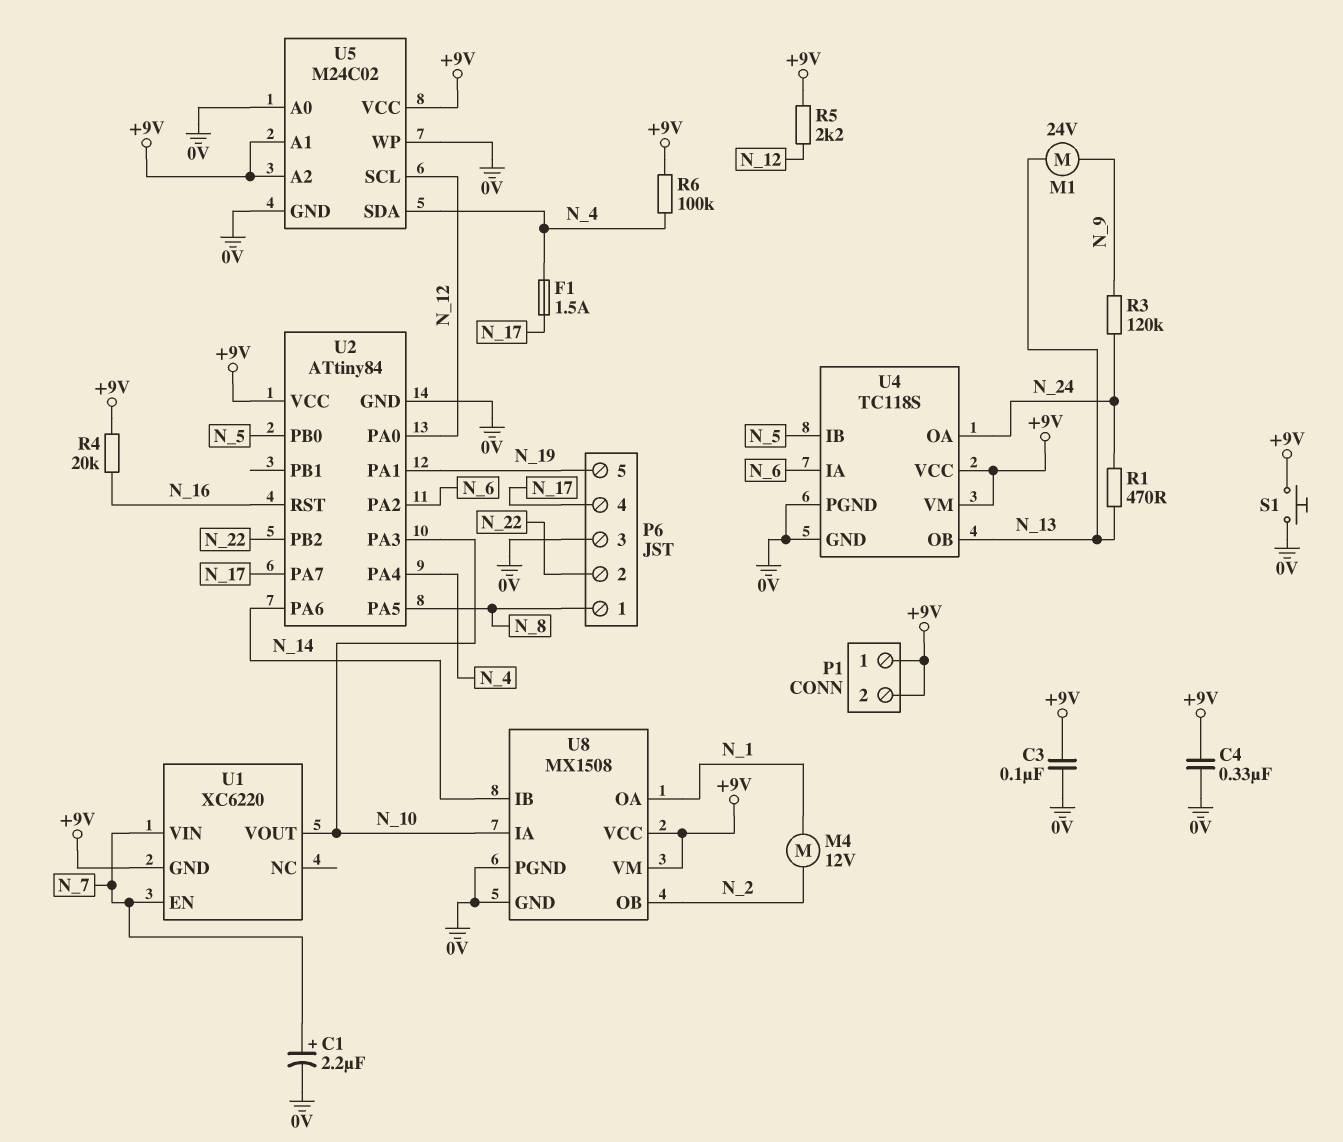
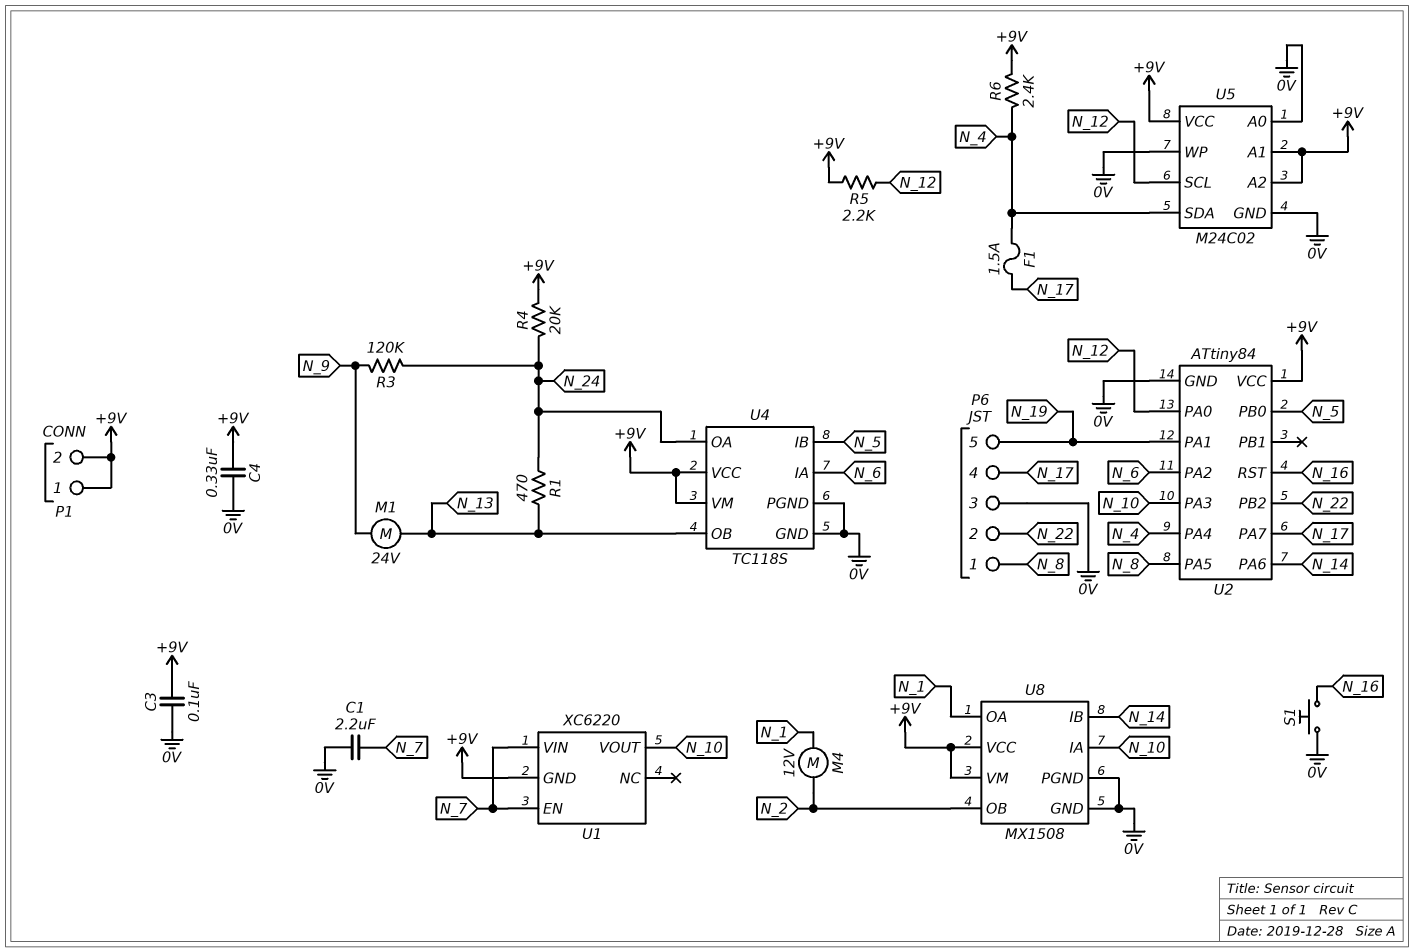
C1: 2.2uF (plus N_7, minus 0V) -> 2.2uF (0V, N_7)
R4: 20k (+9V, N_16) -> 20k (+9V, N_24)
R6: 100k (+9V, N_4) -> 2.4k (+9V, N_4)
S1: button (+9V, 0V) -> button (0V, N_16)

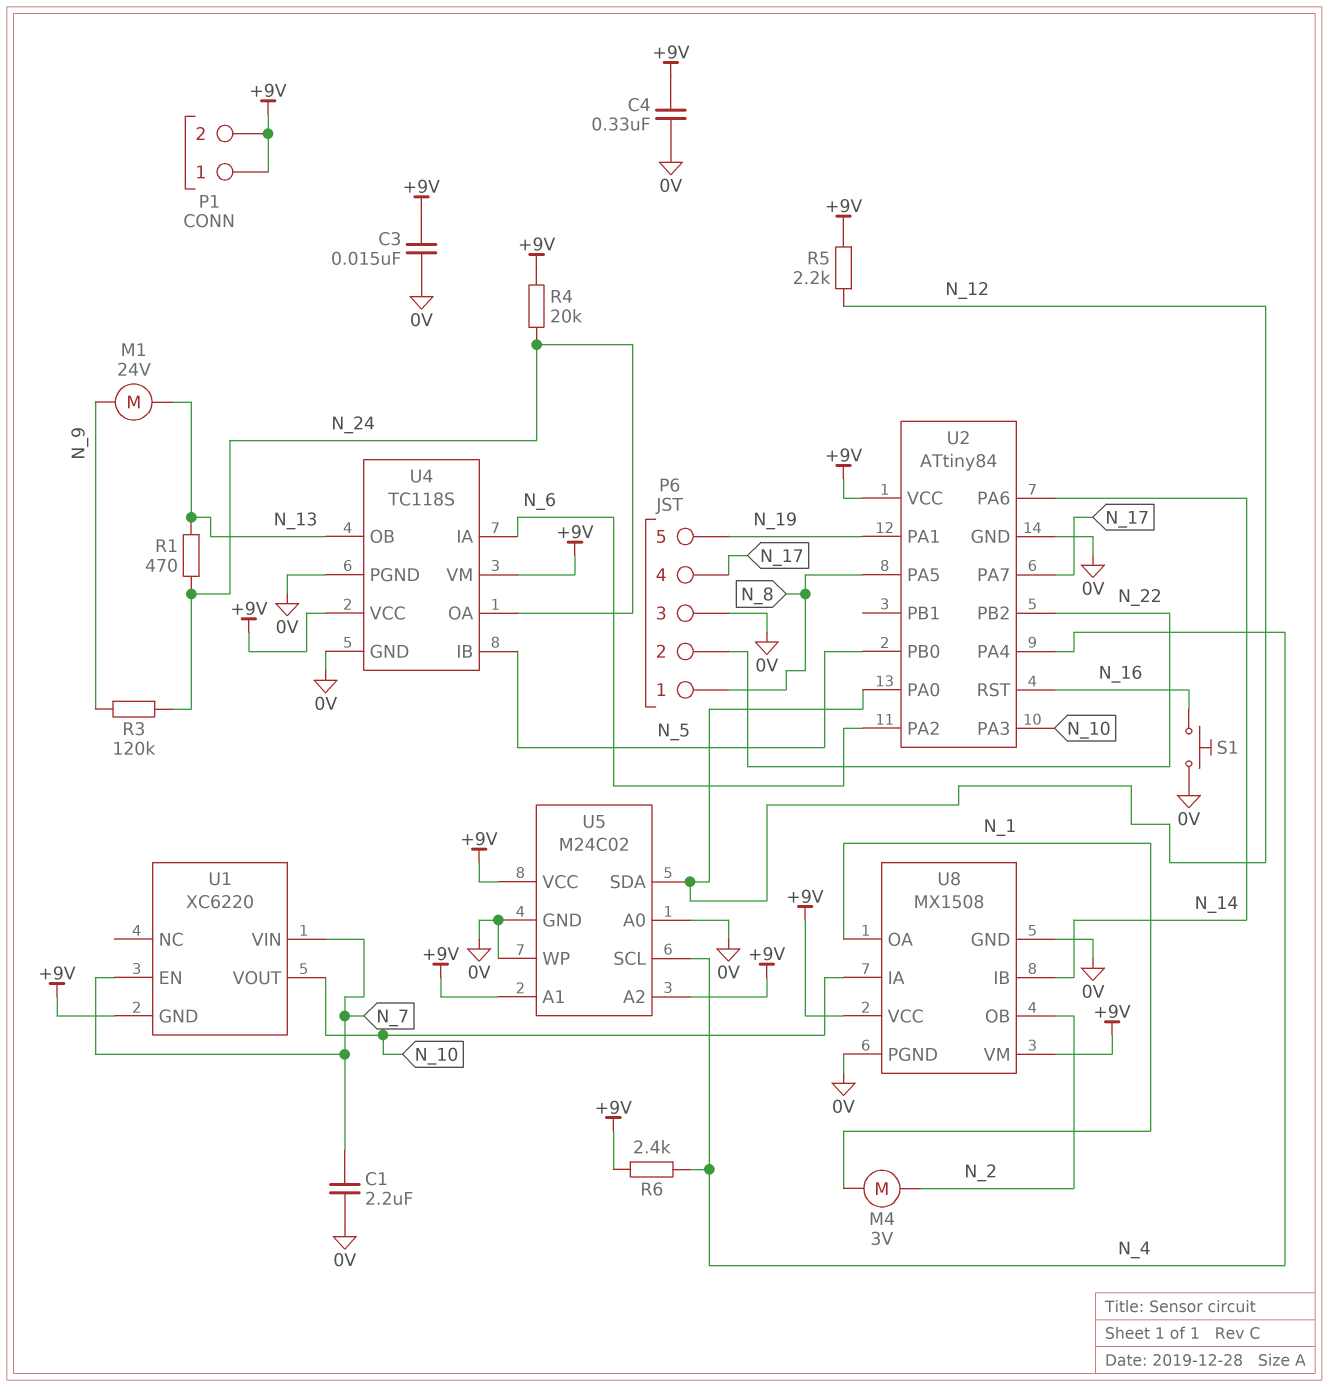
C3: 100nF (+9V, 0V) -> 15nF (+9V, 0V)
F1: 1.5A (N_4, N_17) -> none
M4: motor 12V (N_1, N_2) -> motor 3V (N_1, N_2)
U5 pin SCL: N_12 -> N_4
U5 pin SDA: N_4 -> N_12

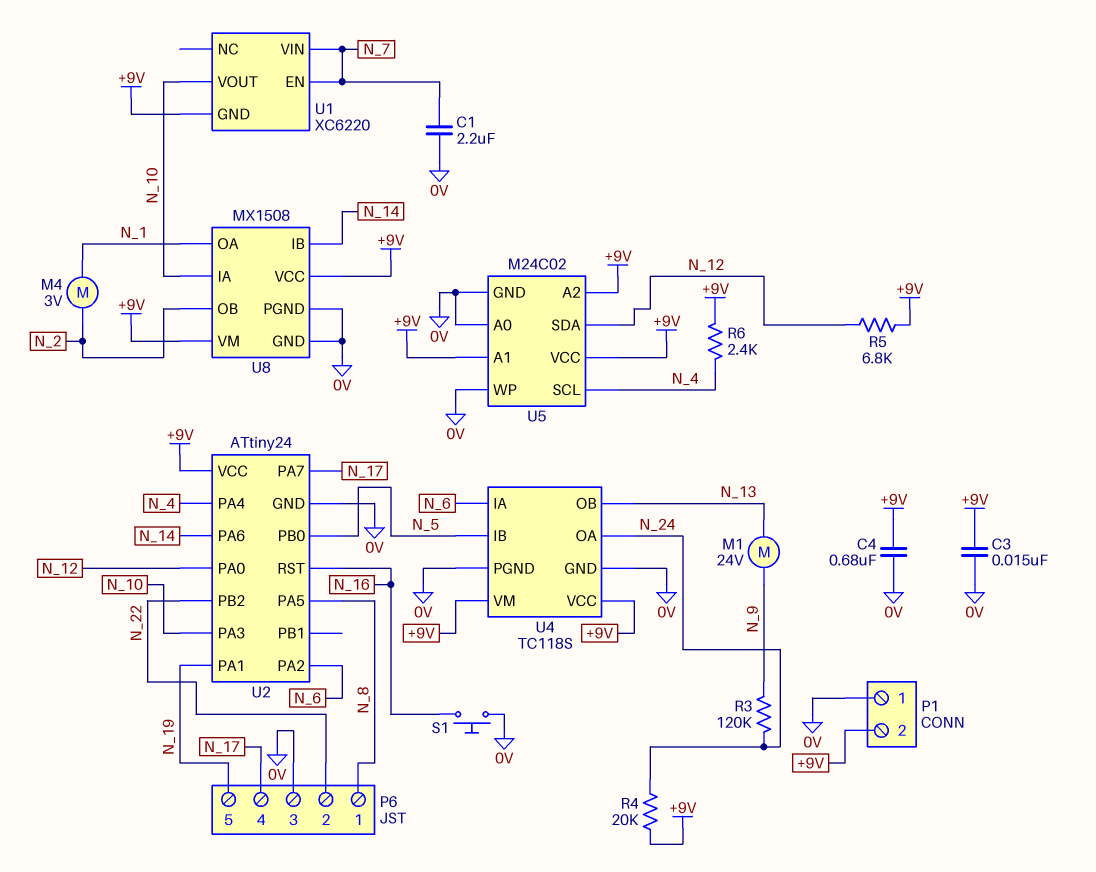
C4: 330nF (+9V, 0V) -> 680nF (+9V, 0V)
P1 pin 1: +9V -> 0V
R1: 470 (N_13, N_24) -> none
R5: 2.2k (+9V, N_12) -> 6.8k (+9V, N_12)
U2: ATtiny84 -> ATtiny24

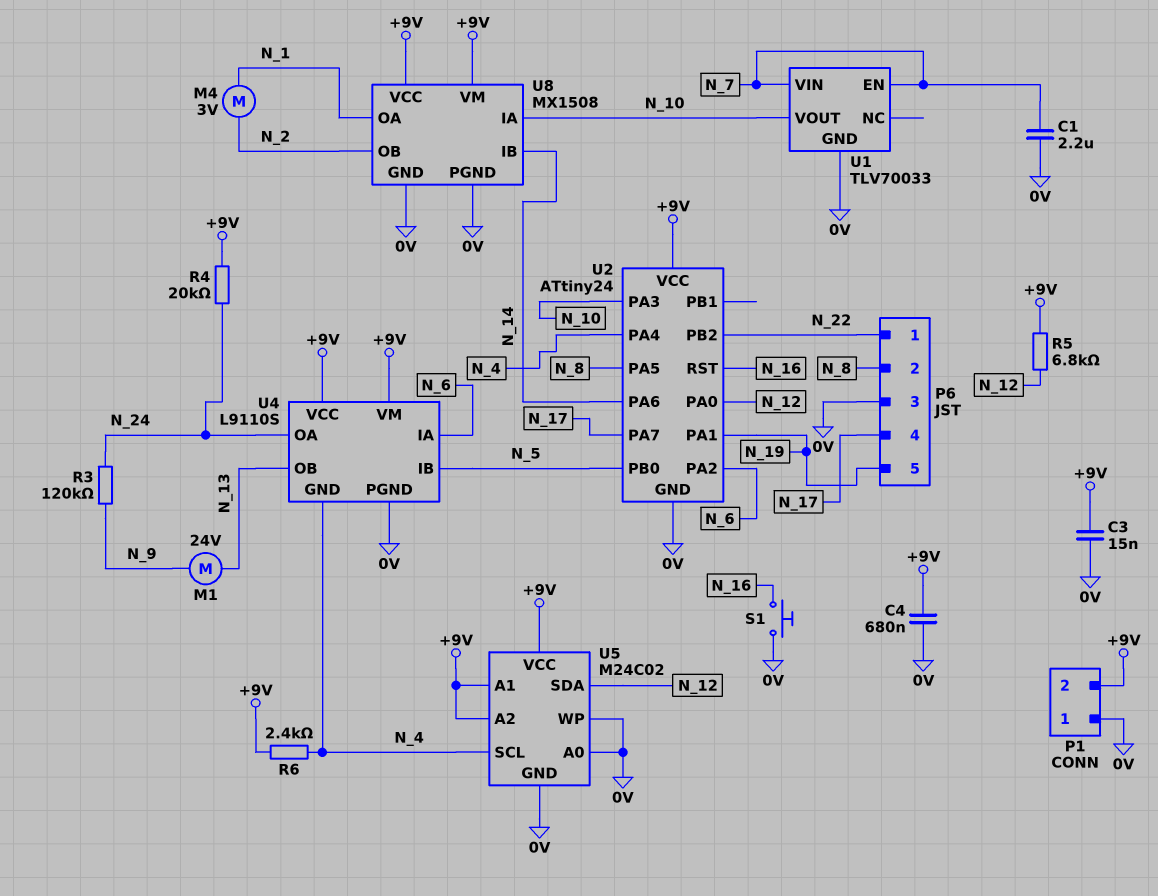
P6 pin 1: N_8 -> N_22
P6 pin 2: N_22 -> N_8
U1: XC6220 -> TLV70033
U1 pin GND: +9V -> 0V
U4: TC118S -> L9110S
U4 pin GND: 0V -> N_4

